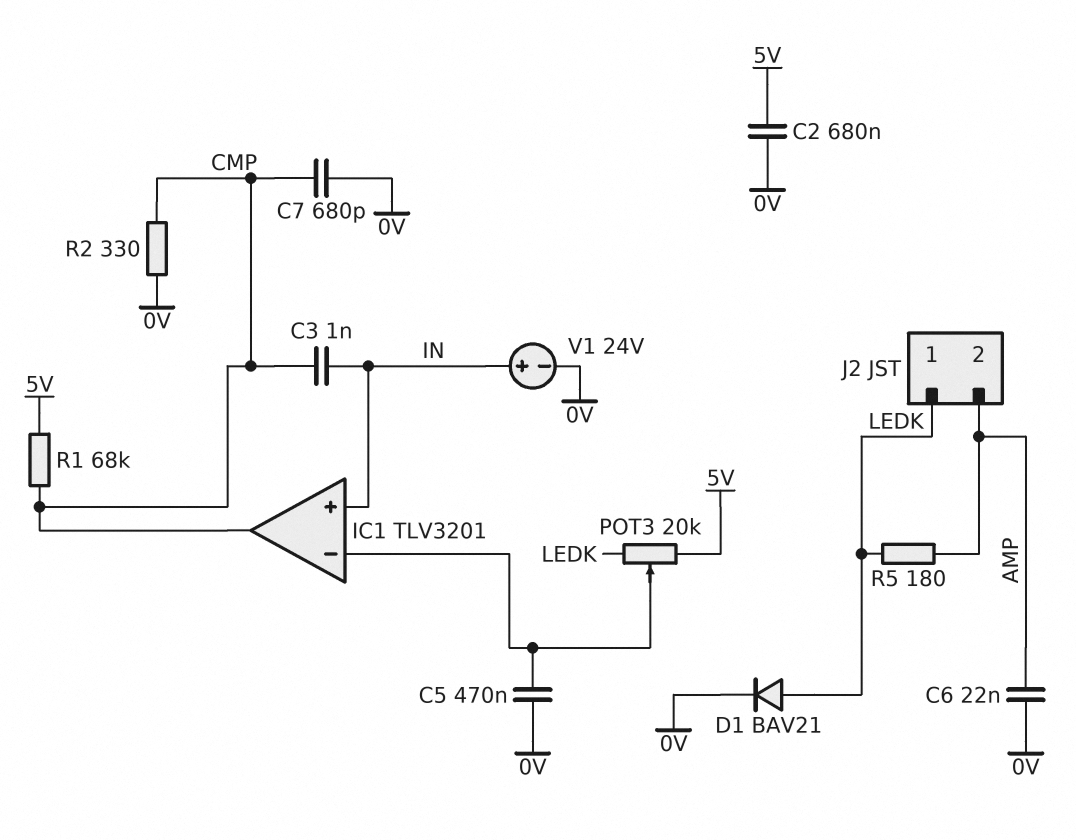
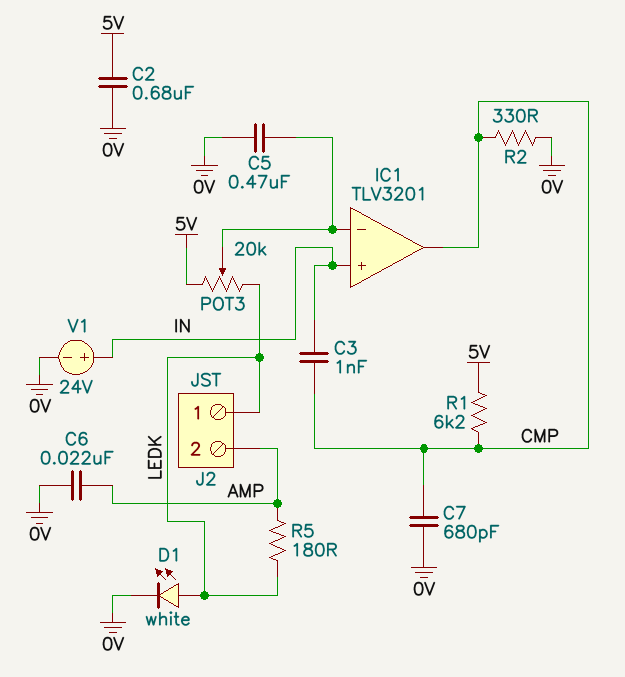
D1: diode BAV21 (A LEDK, K 0V) -> LED white (A LEDK, K 0V)
R1: 68k (5V, CMP) -> 6.2k (5V, CMP)

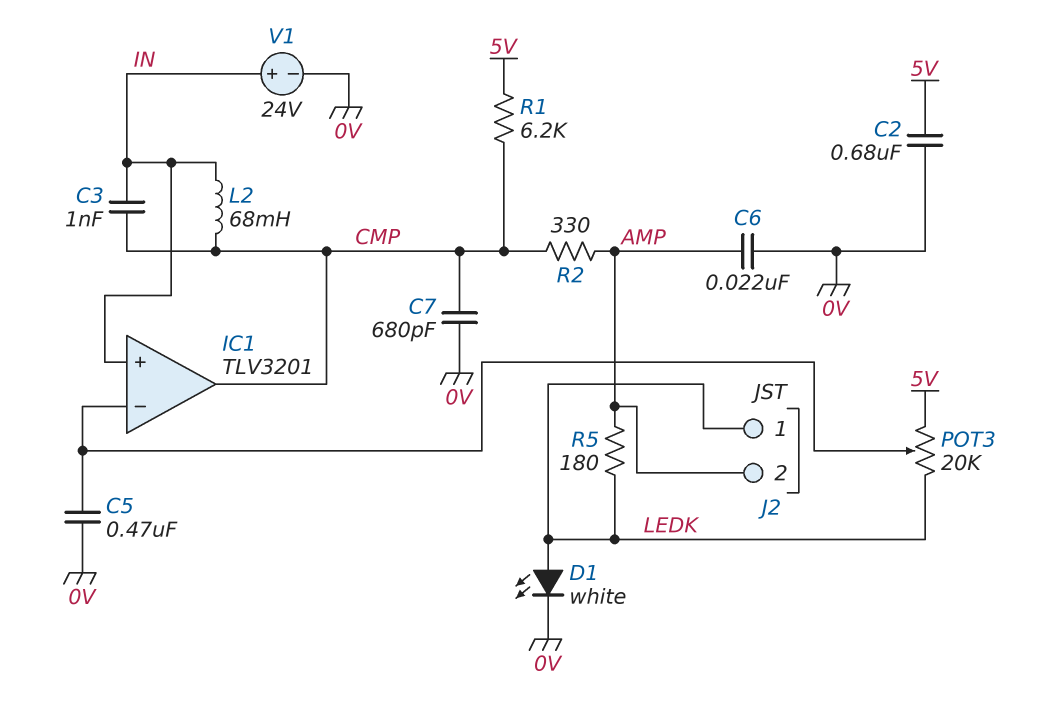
L2: none -> 68mH (CMP, IN)
R2: 330 (0V, CMP) -> 330 (AMP, CMP)

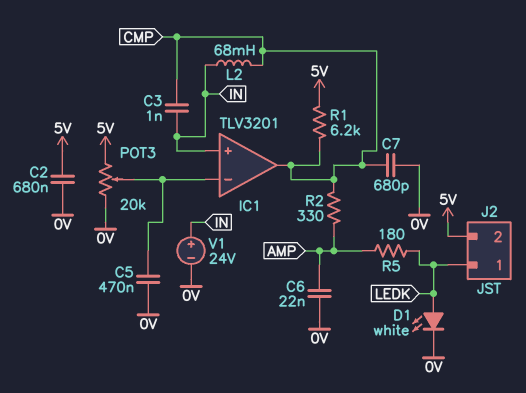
J2 pin 2: AMP -> 5V
POT3: 20k (5V, LEDK, wiper IC1/in-) -> 20k (0V, 5V, wiper IC1/in-)

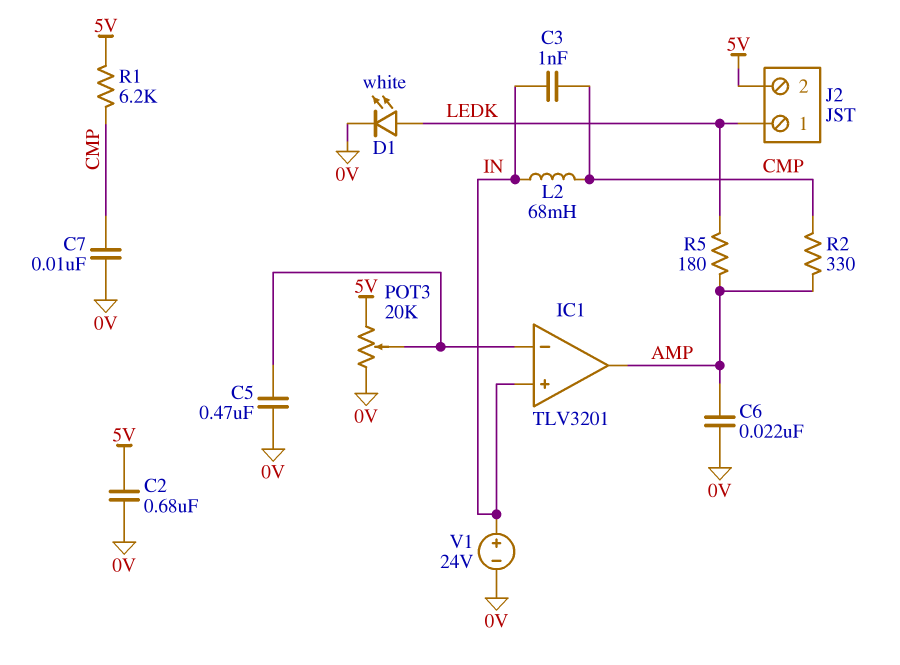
C7: 680pF (0V, CMP) -> 10nF (0V, CMP)
IC1 pin out: CMP -> AMP

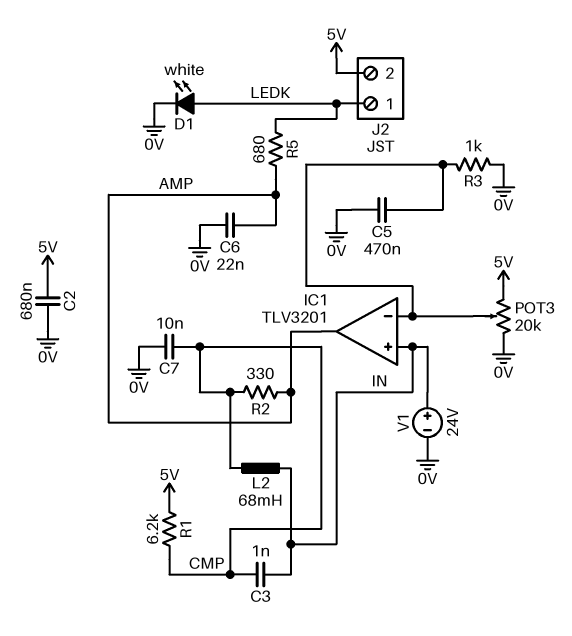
R3: none -> 1k (0V, IC1/in-)
R5: 180 (AMP, LEDK) -> 680 (AMP, LEDK)

